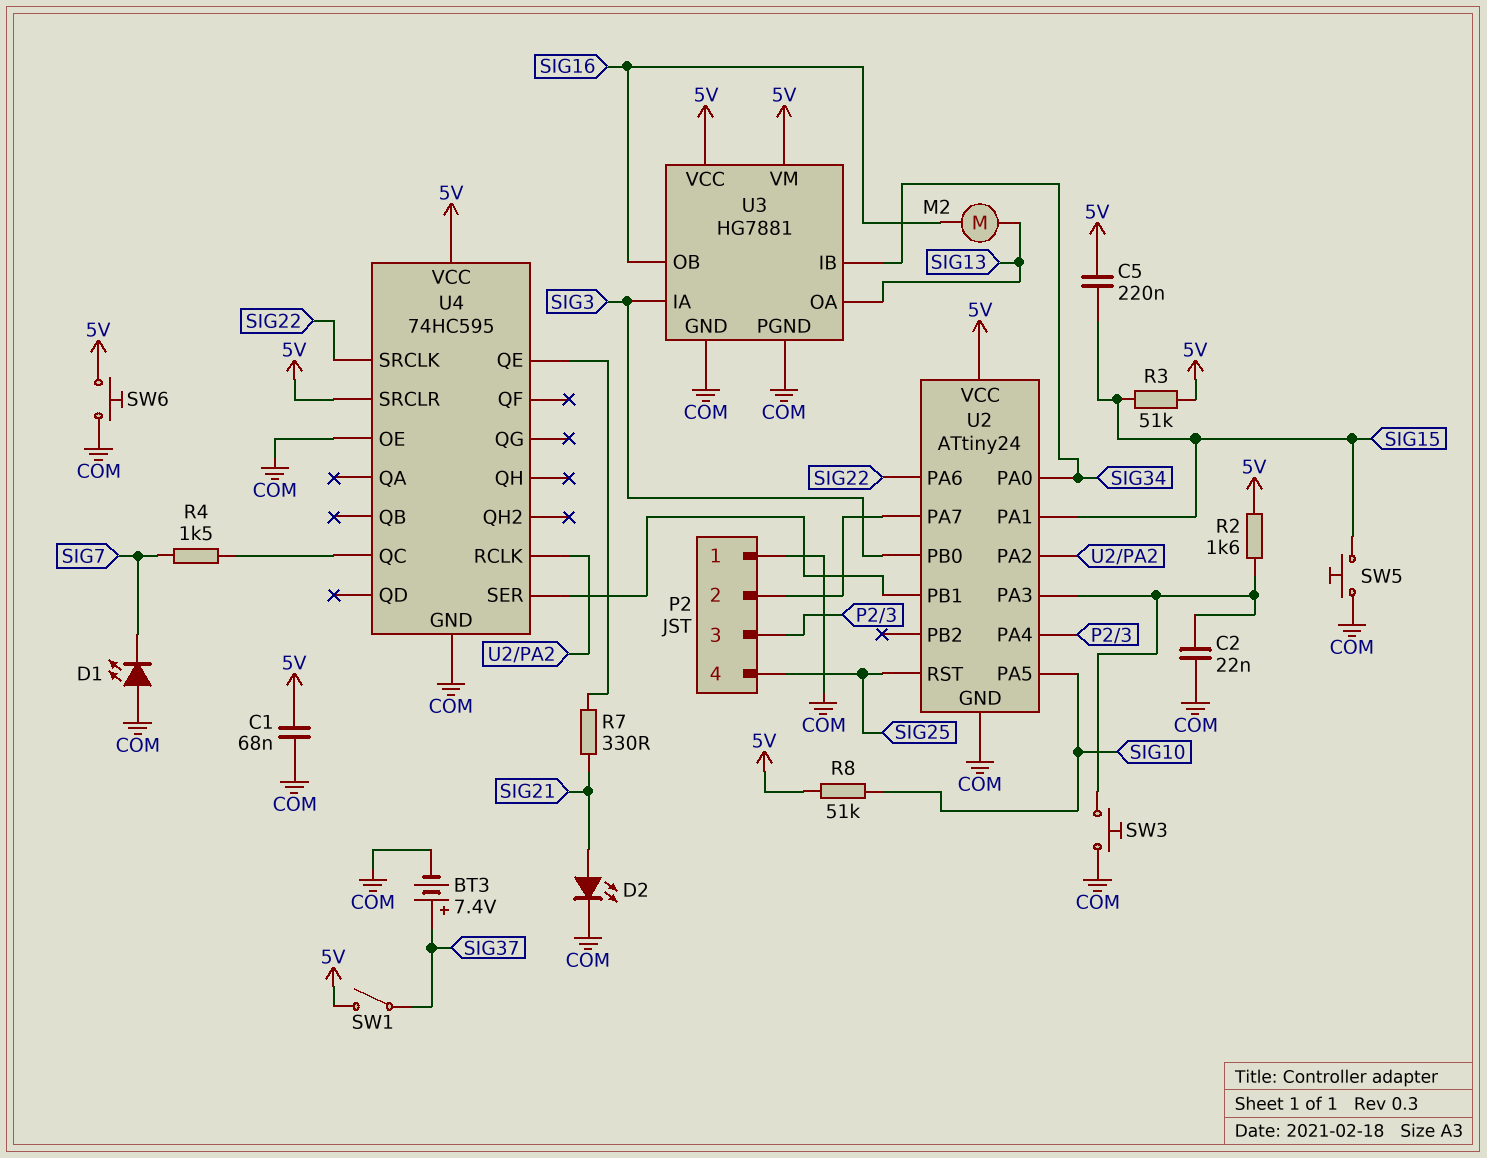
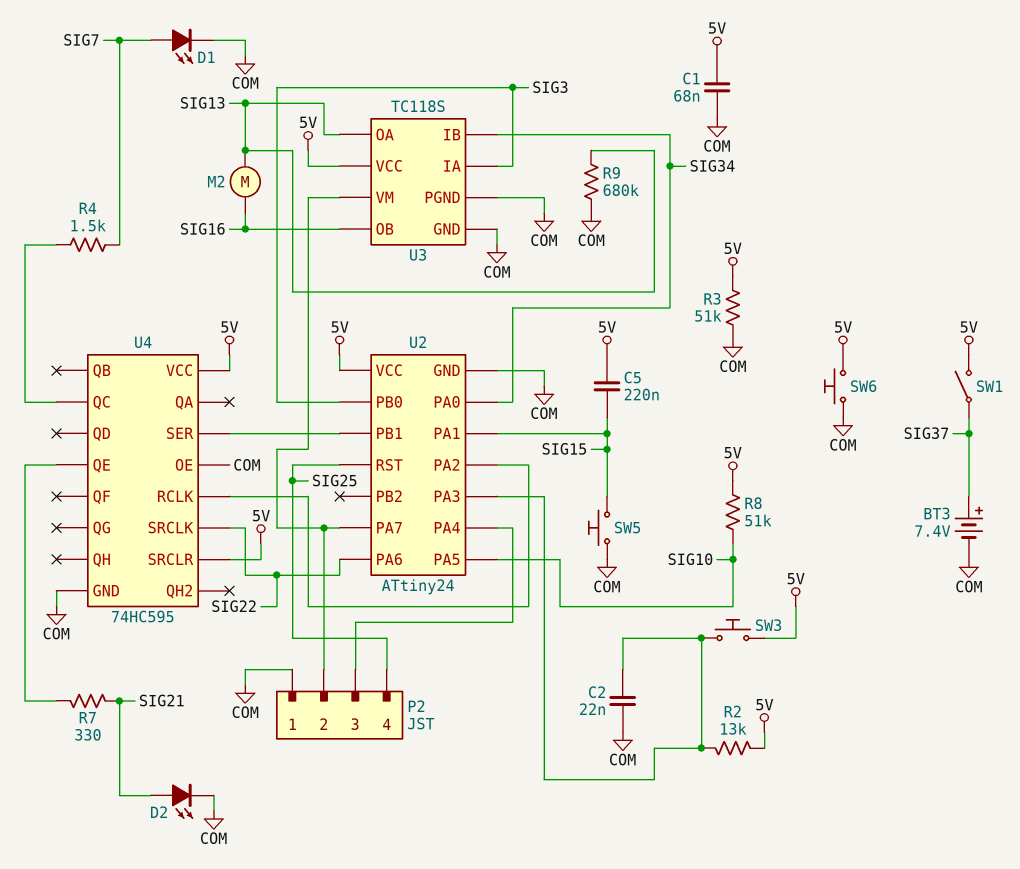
D1: LED (A COM, K SIG7) -> LED (A SIG7, K COM)
R2: 1.6k (5V, U2/PA3) -> 13k (5V, U2/PA3)
R3: 51k (5V, SIG15) -> 51k (5V, COM)
R9: none -> 680k (COM, SIG13)
SW3: button (COM, U2/PA3) -> button (5V, U2/PA3)
U3: HG7881 -> TC118S
U3 pin VM: 5V -> P2/2

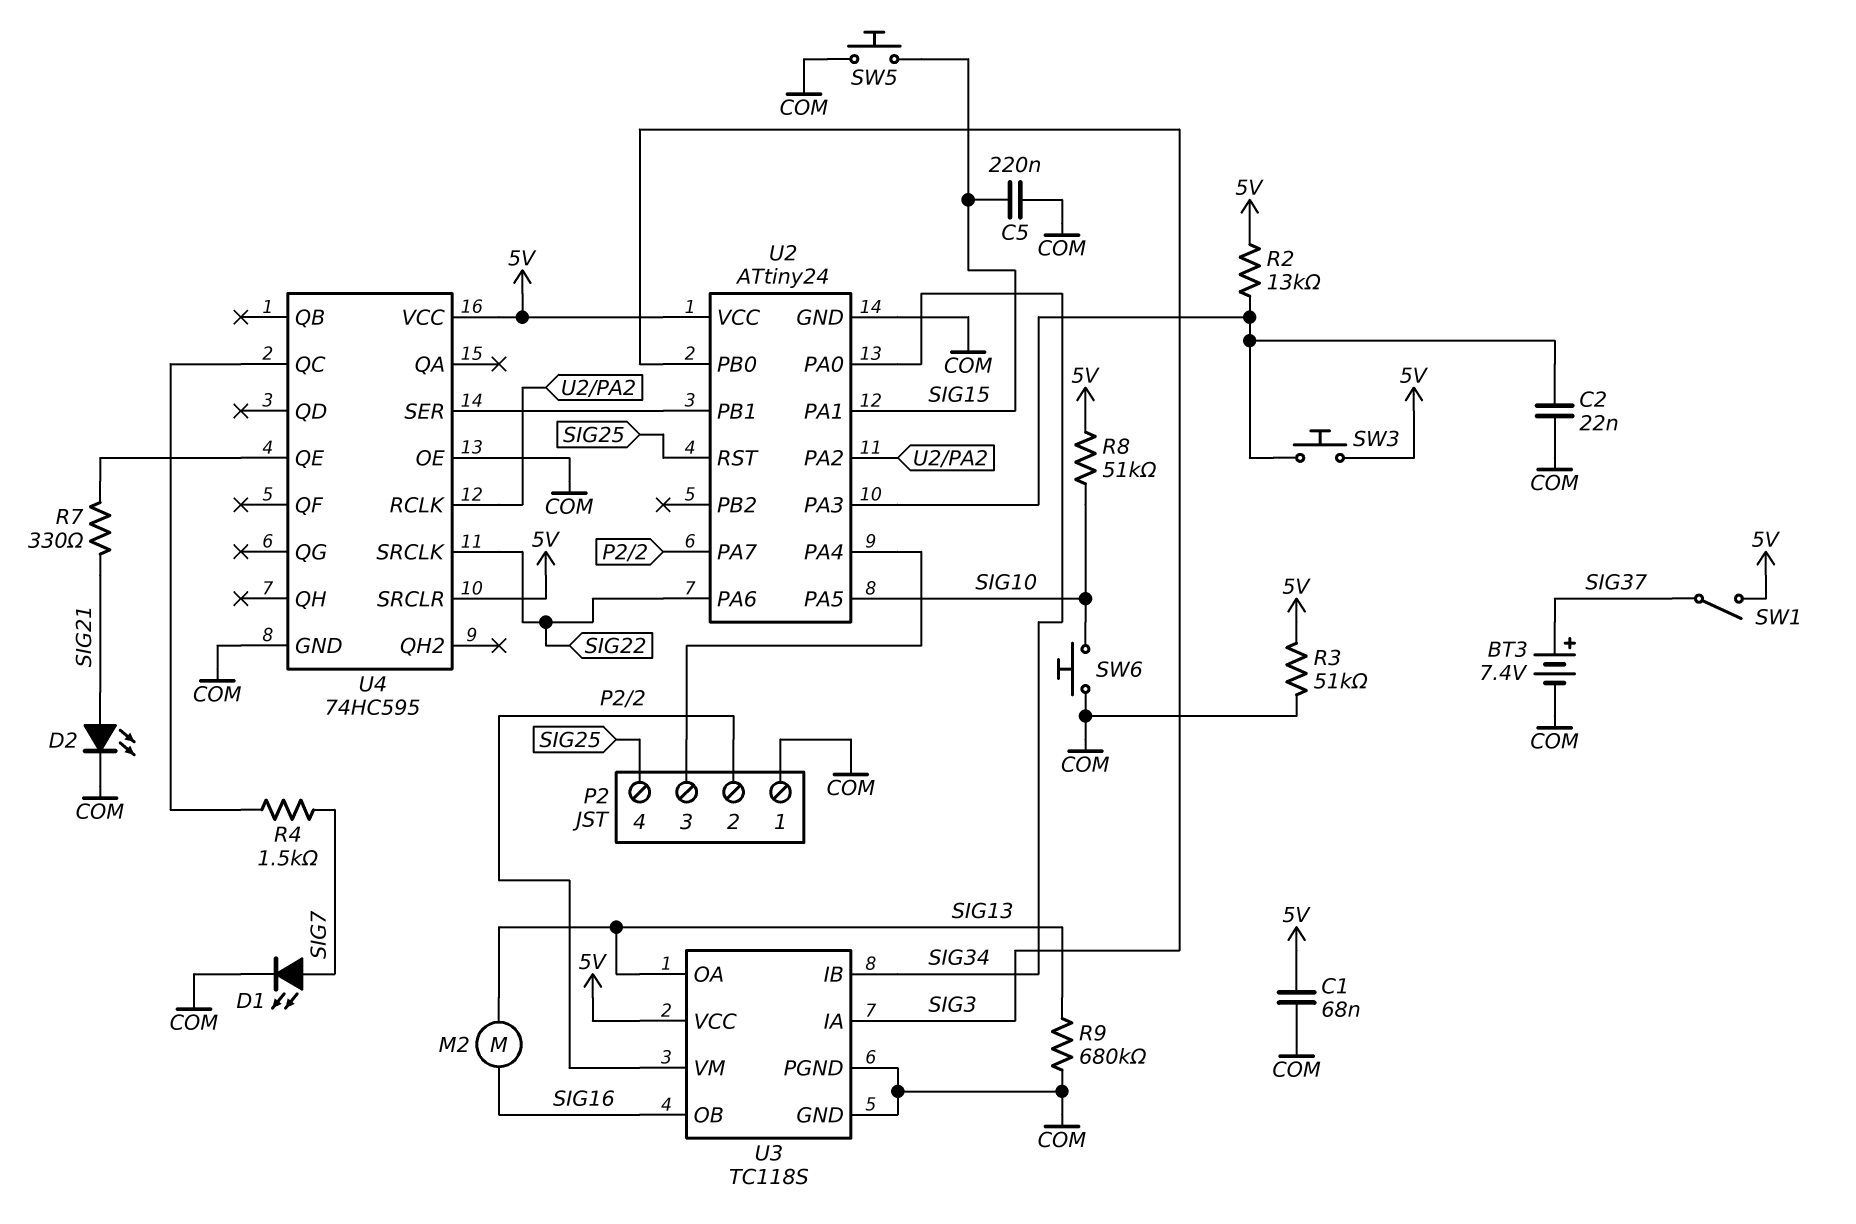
C5: 220nF (5V, SIG15) -> 220nF (COM, SIG15)
SW6: button (5V, COM) -> button (COM, SIG10)

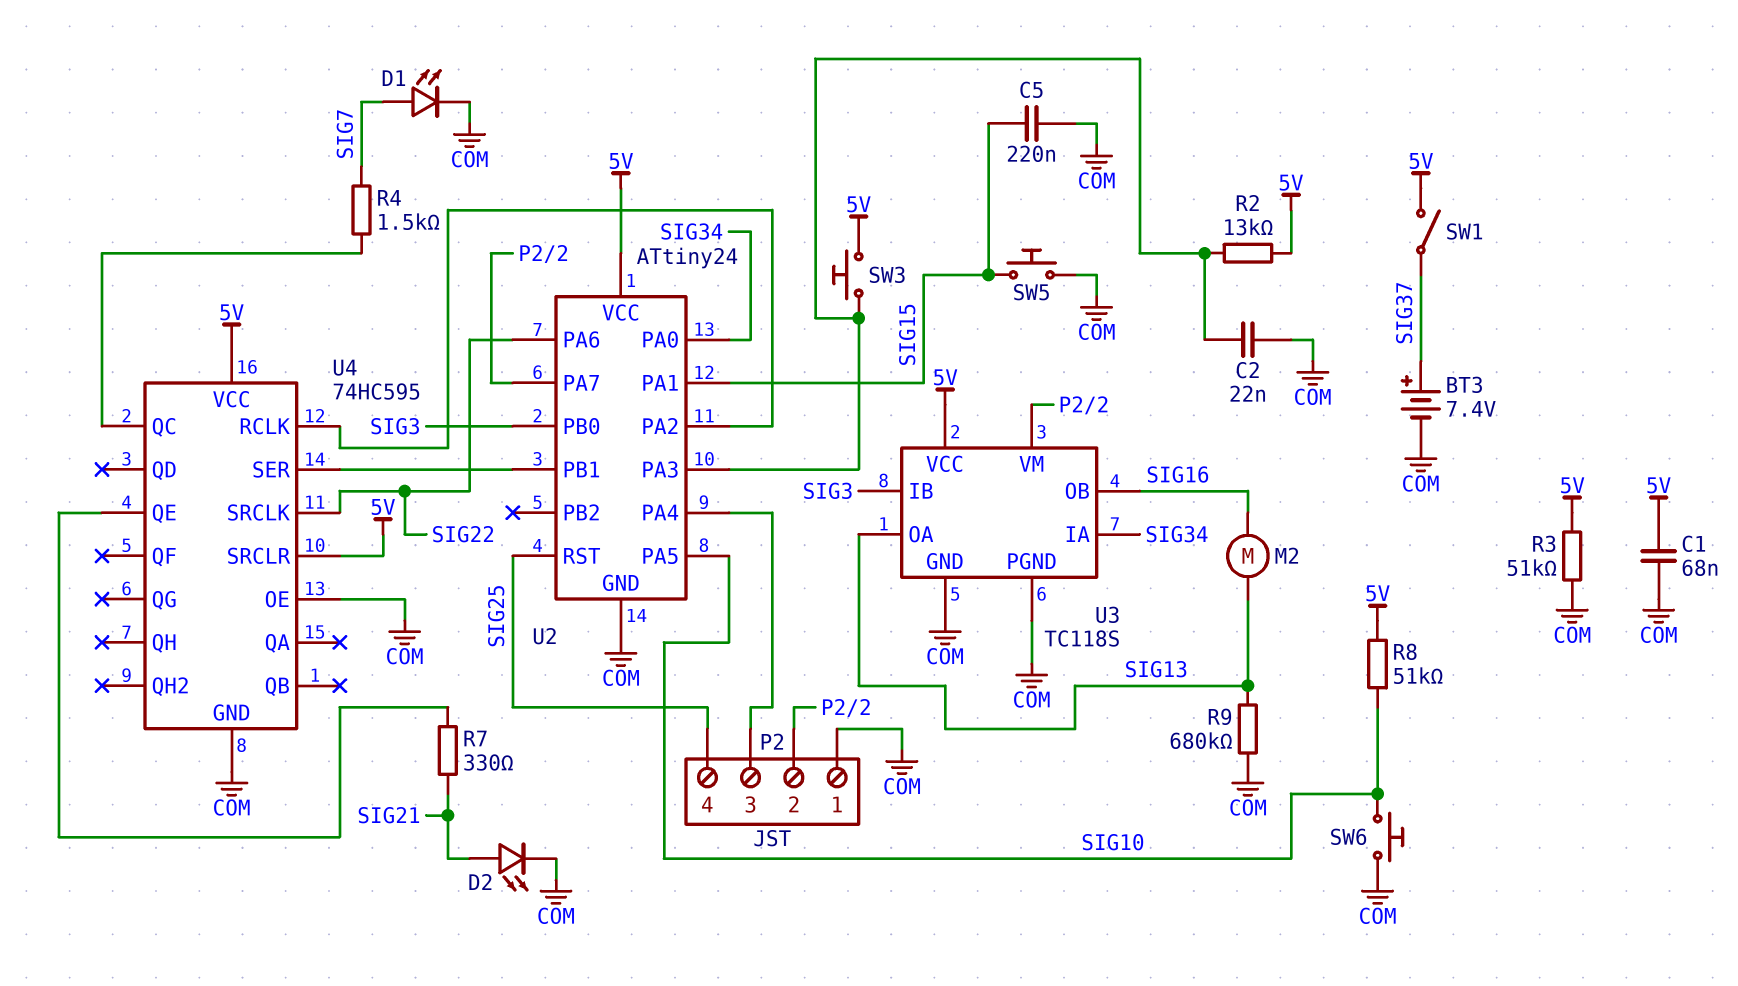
U3 pin IA: SIG3 -> SIG34
U3 pin IB: SIG34 -> SIG3

